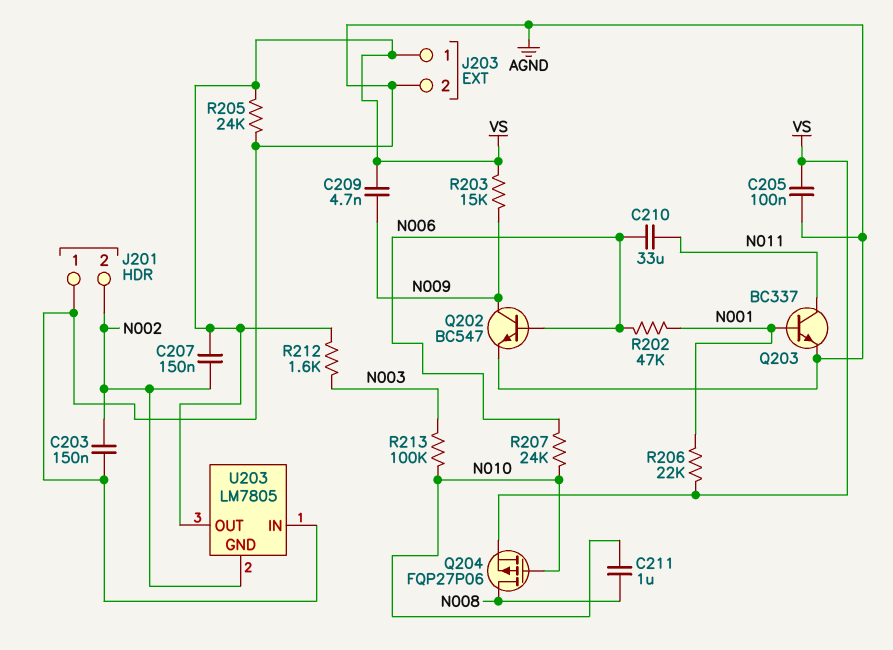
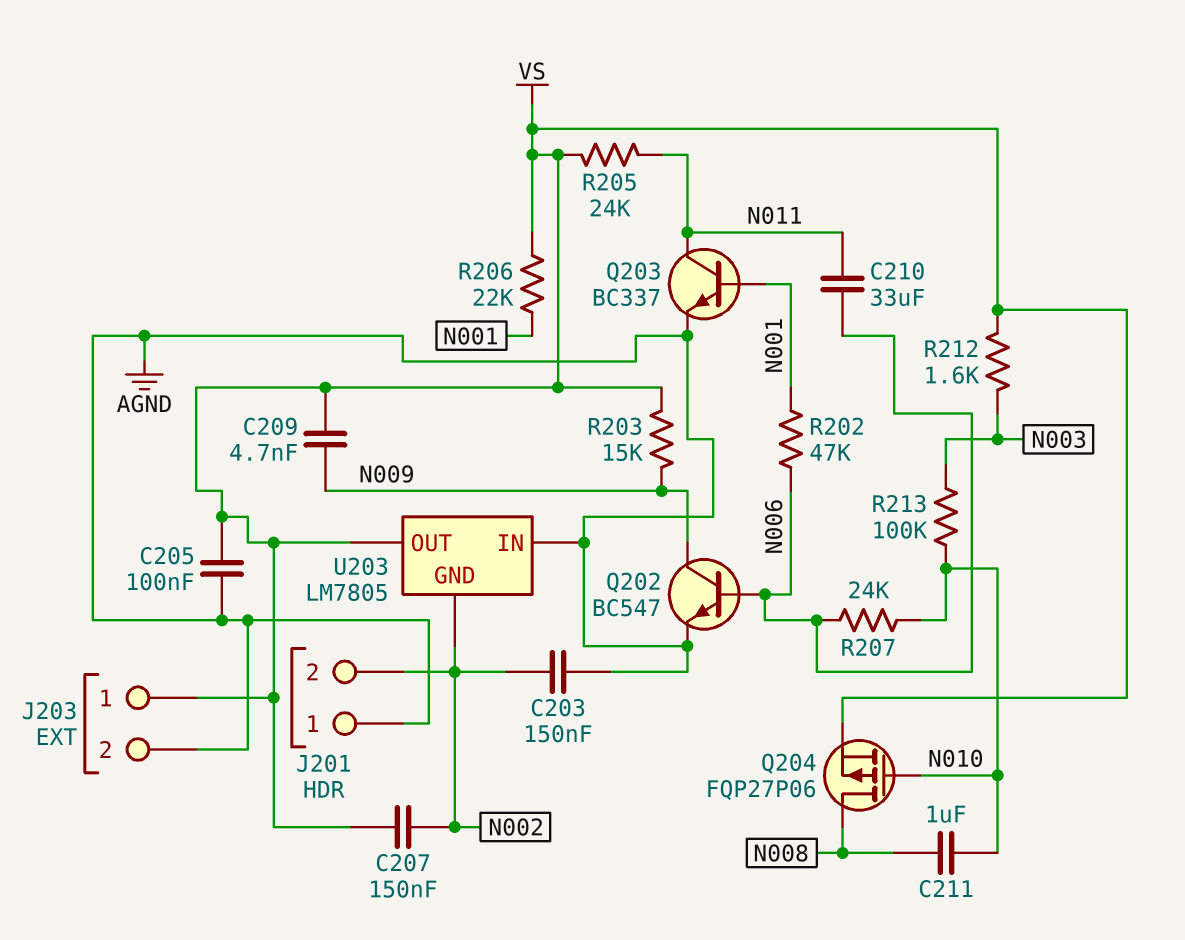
R205: 24k (AGND, VS) -> 24k (N011, VS)

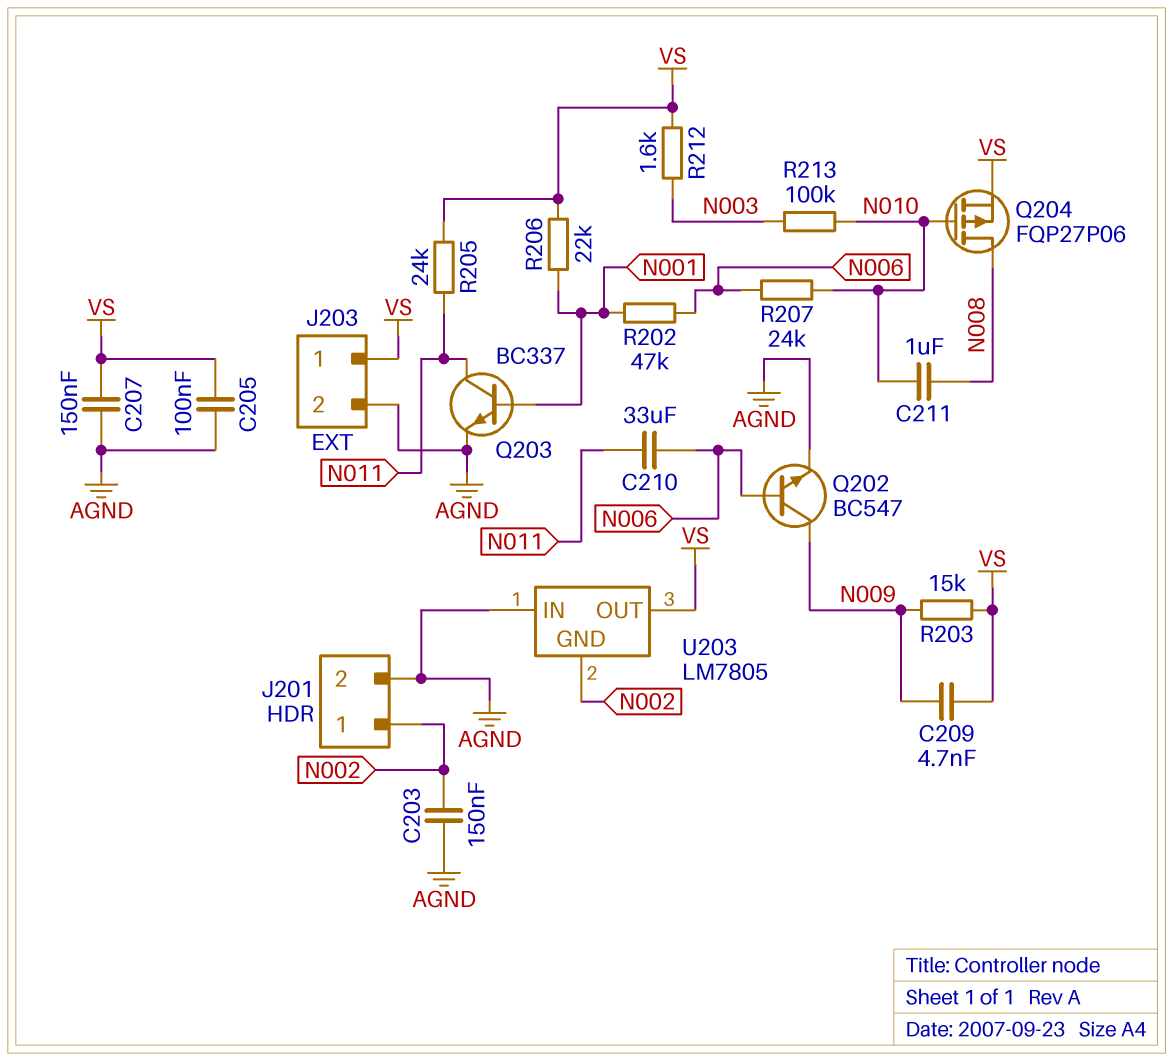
C207: 150nF (N002, VS) -> 150nF (AGND, VS)
J201 pin 1: AGND -> N002
J201 pin 2: N002 -> AGND

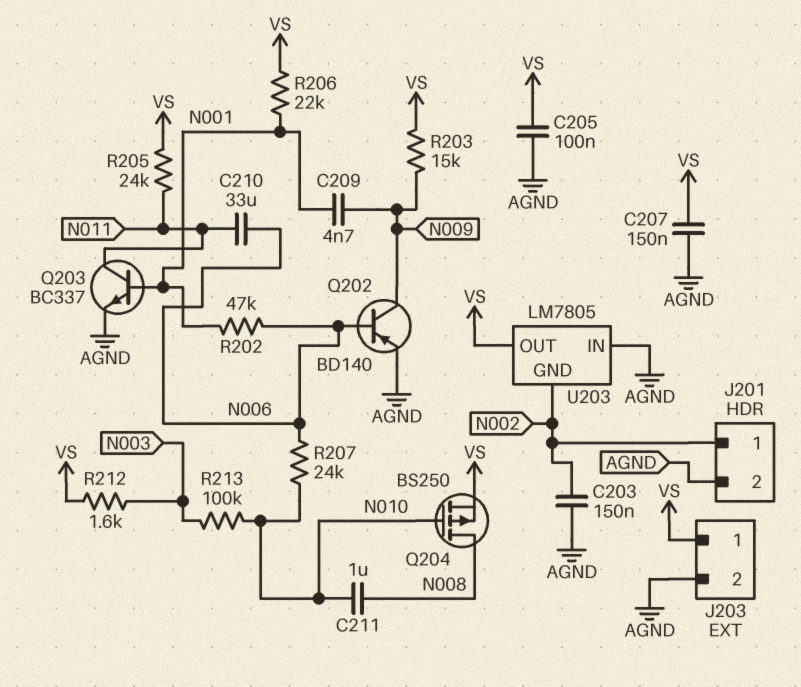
C209: 4.7nF (N009, VS) -> 4.7nF (N001, N009)
Q202: NPN BC547 (B N006, C N009, E AGND) -> PNP BD140 (B N006, C N009, E AGND)
Q204: PMOS FQP27P06 (G N010, D N008, S VS) -> PMOS BS250 (G N010, D N008, S VS)

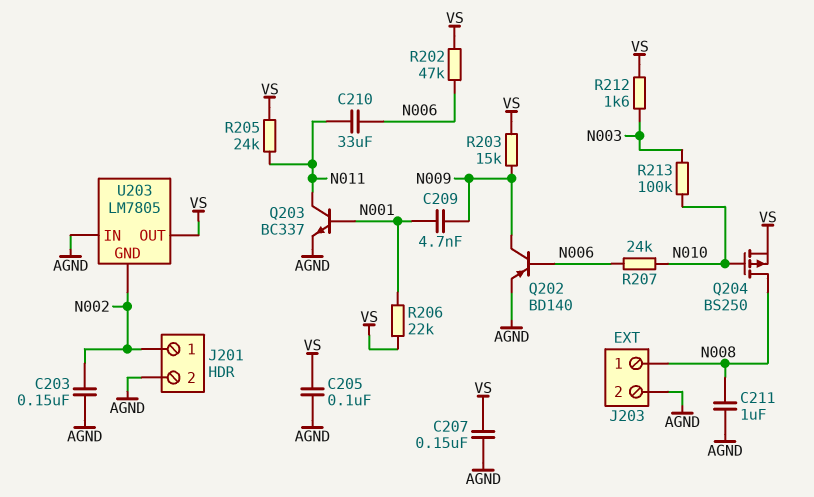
C211: 1uF (N008, N010) -> 1uF (AGND, N008)
J203 pin 1: VS -> N008
R202: 47k (N001, N006) -> 47k (N006, VS)

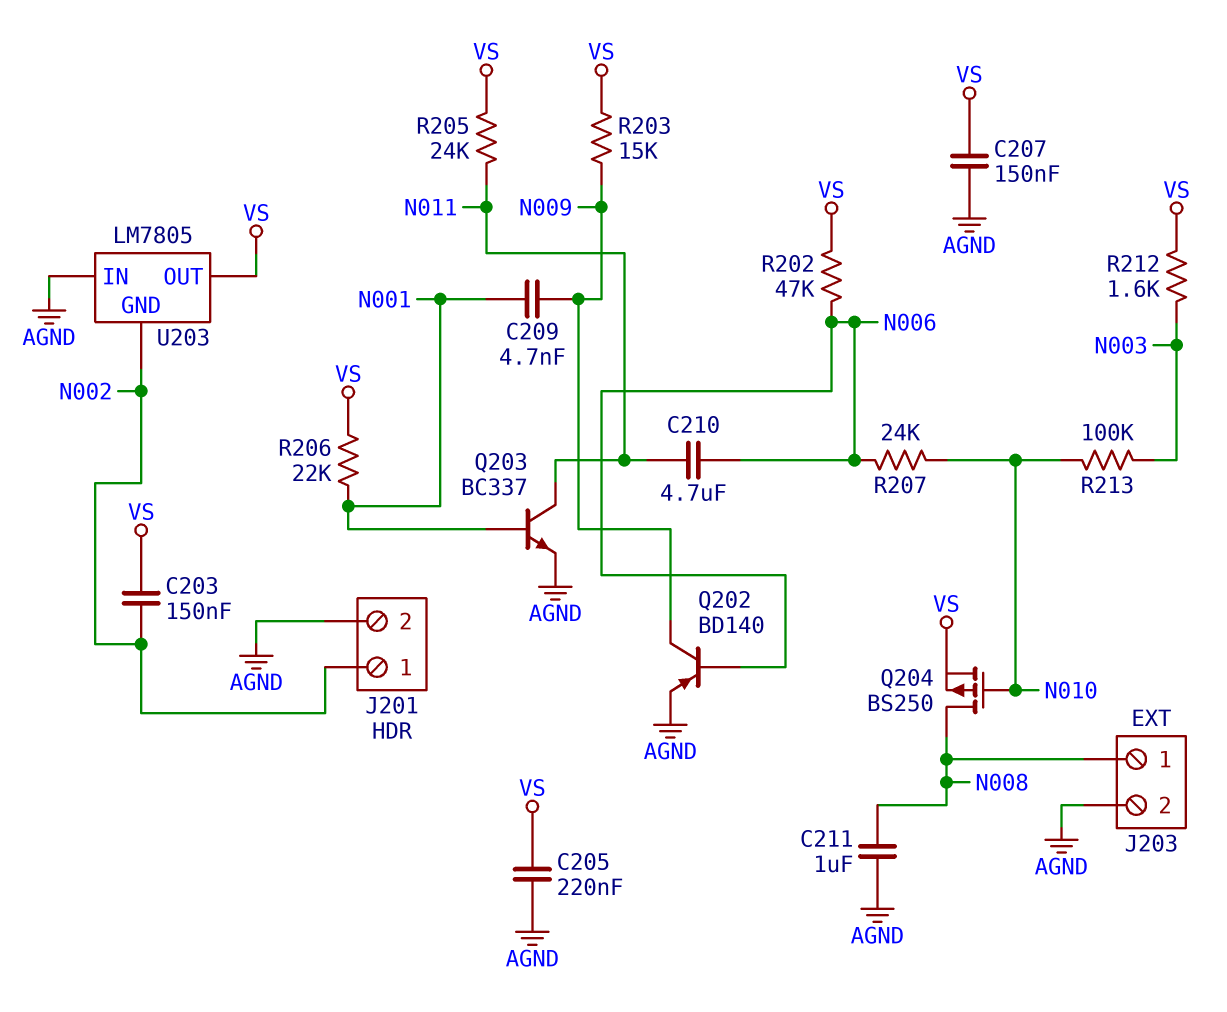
C203: 150nF (AGND, N002) -> 150nF (N002, VS)
C205: 100nF (AGND, VS) -> 220nF (AGND, VS)
C210: 33uF (N006, N011) -> 4.7uF (N006, N011)

